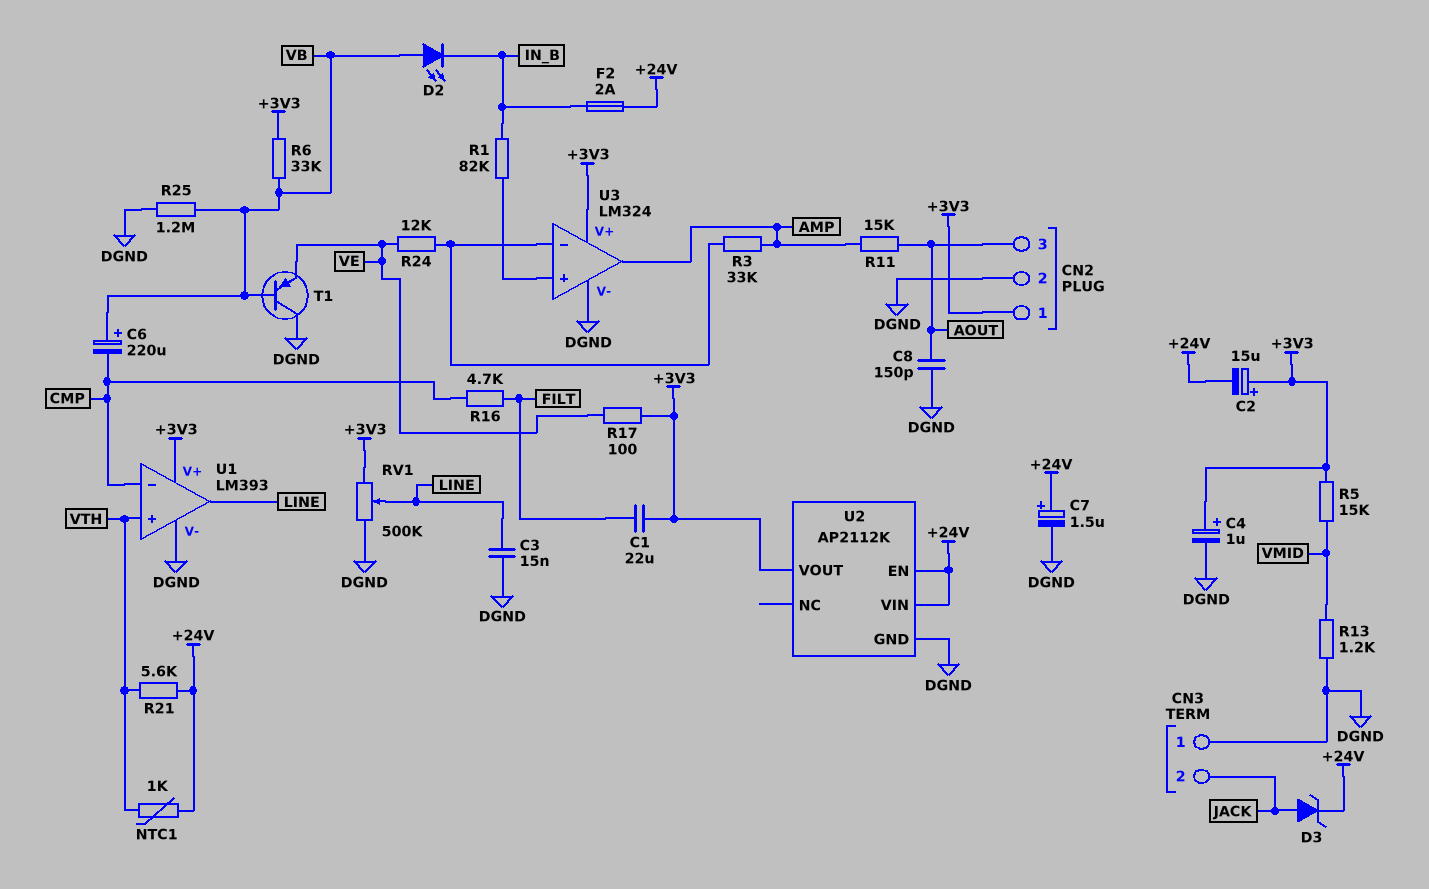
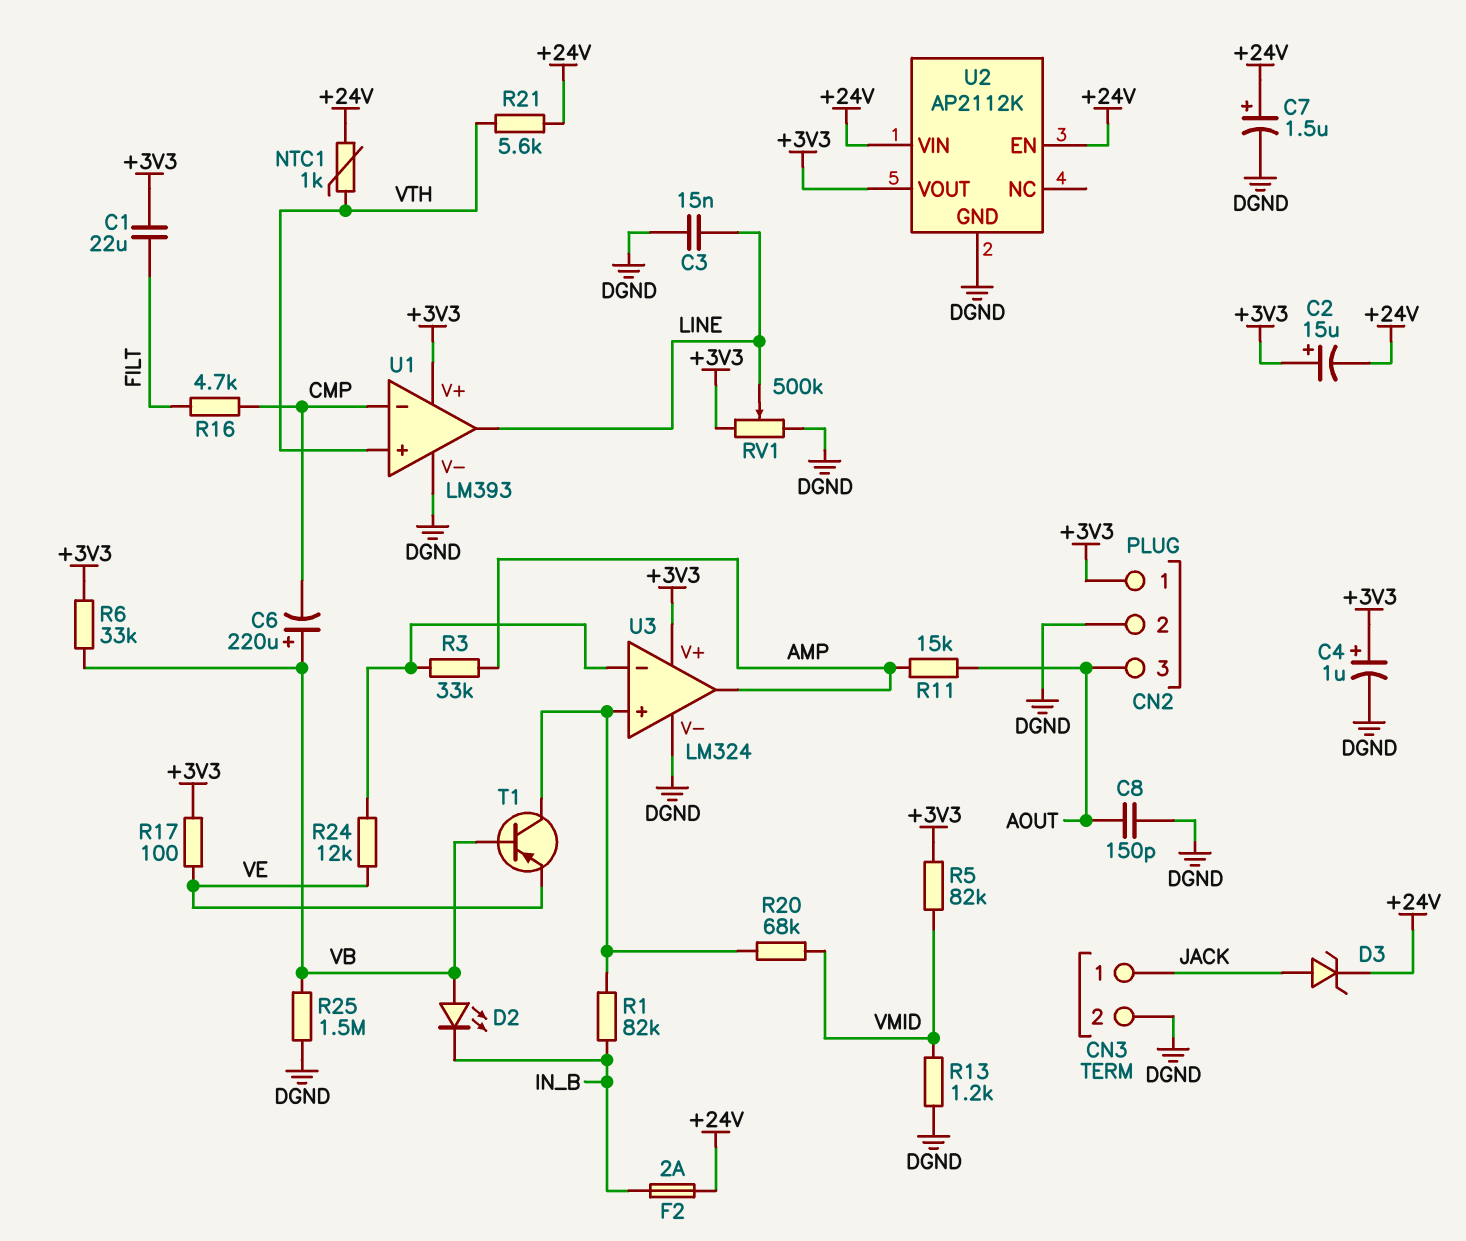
CN3 pin 1: DGND -> JACK
CN3 pin 2: JACK -> DGND
R5: 15k (+3V3, VMID) -> 82k (+3V3, VMID)
R20: none -> 68k (U3/in+, VMID)
R25: 1.2M (DGND, VB) -> 1.5M (DGND, VB)
T1: PNP (B VB, C DGND, E VE) -> PNP (B VB, C U3/in+, E VE)

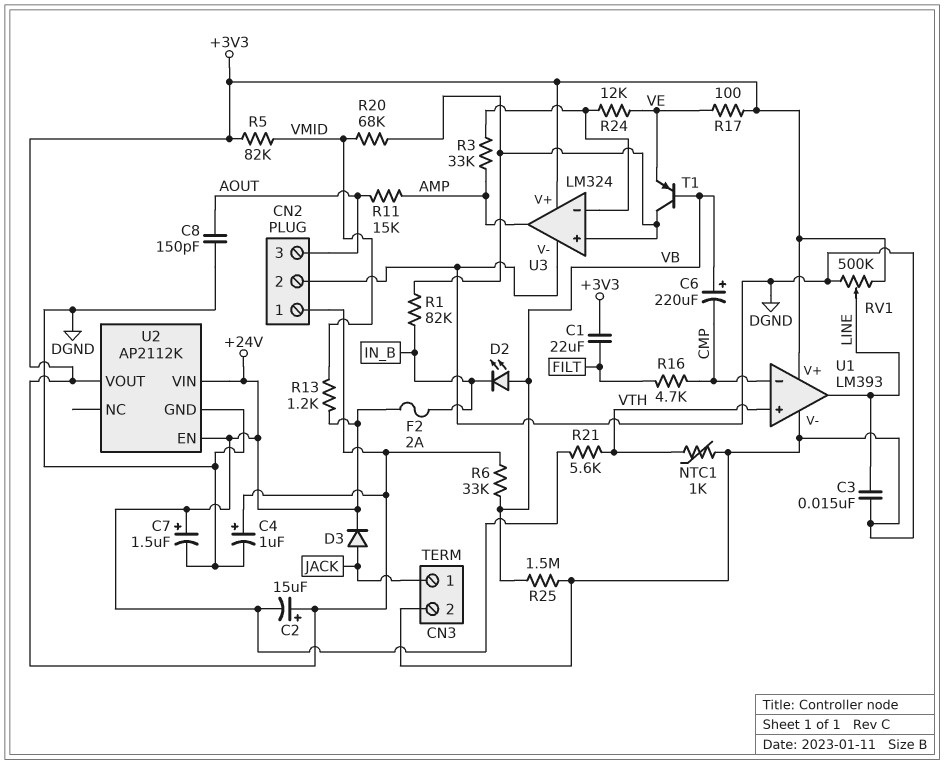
D3: zener (A JACK, K +24V) -> diode (A JACK, K +24V)
NTC1: 1k (+24V, VTH) -> 1k (DGND, VTH)
R13: 1.2k (DGND, VMID) -> 1.2k (+24V, VMID)

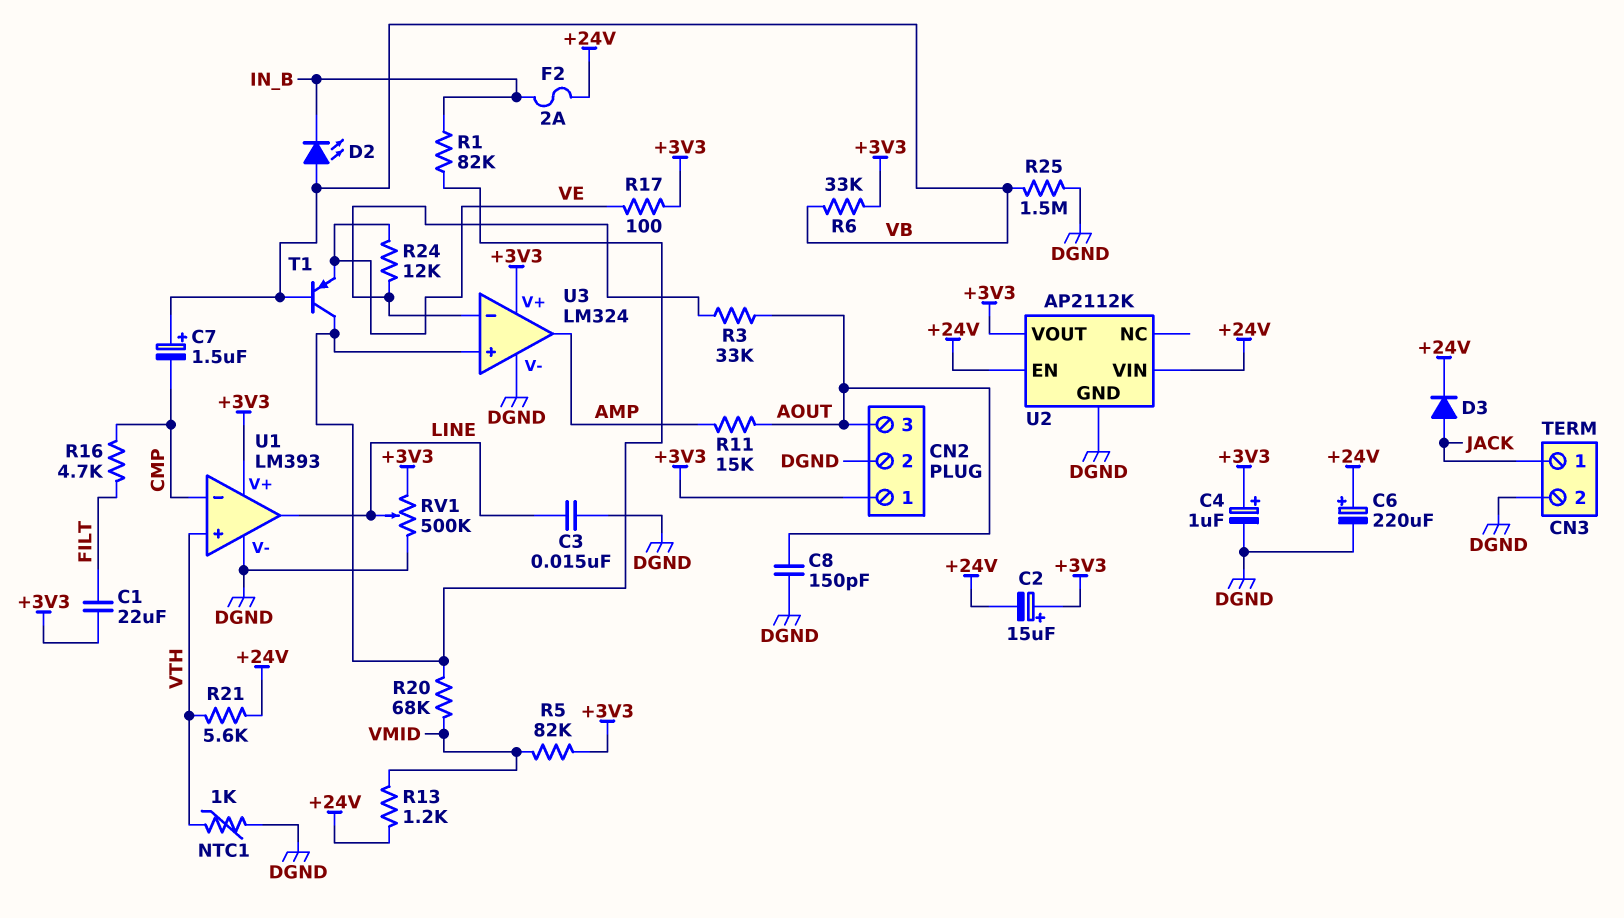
C6: 220uF (plus VB, minus CMP) -> 220uF (plus +24V, minus DGND)
C7: 1.5uF (plus +24V, minus DGND) -> 1.5uF (plus VB, minus CMP)
R3: 33k (AMP, U3/in-) -> 33k (AOUT, U3/in-)

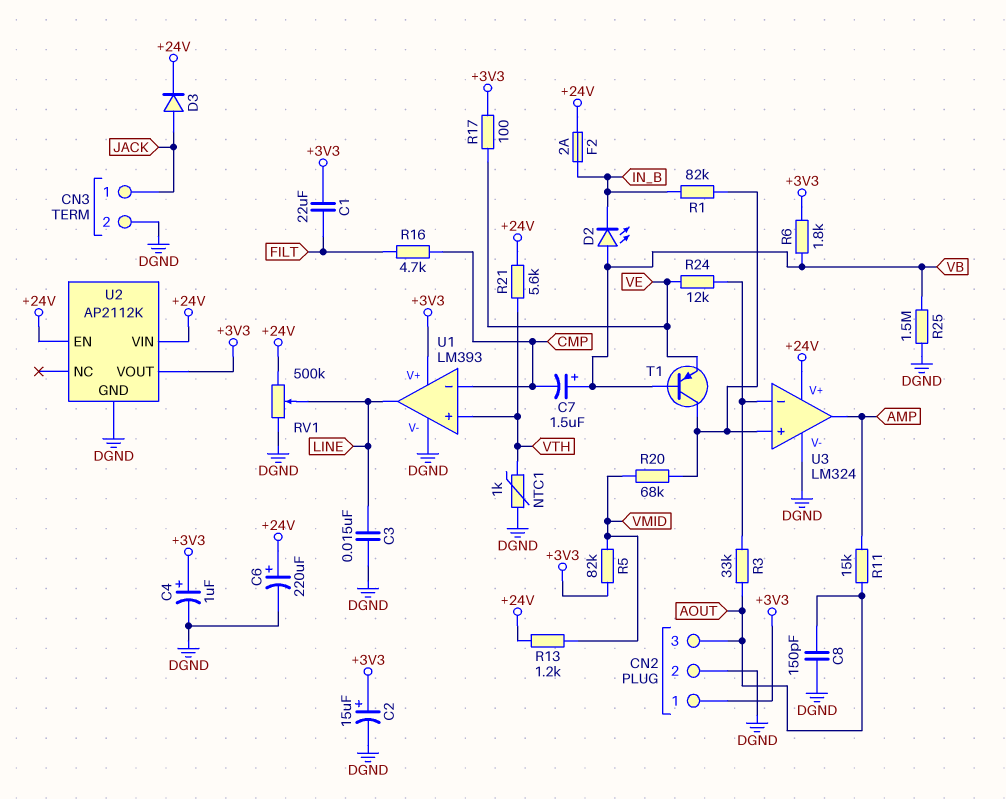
C2: 15uF (plus +3V3, minus +24V) -> 15uF (plus +3V3, minus DGND)
R6: 33k (+3V3, VB) -> 1.8k (+3V3, VB)
RV1: 500k (+3V3, DGND, wiper LINE) -> 500k (+24V, DGND, wiper LINE)
U3 pin V+: +3V3 -> +24V

